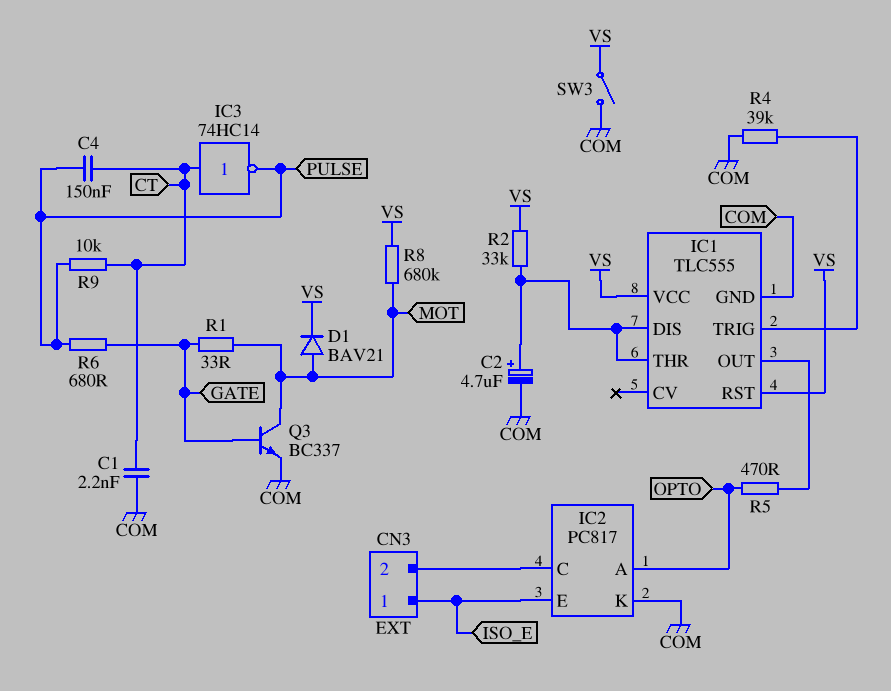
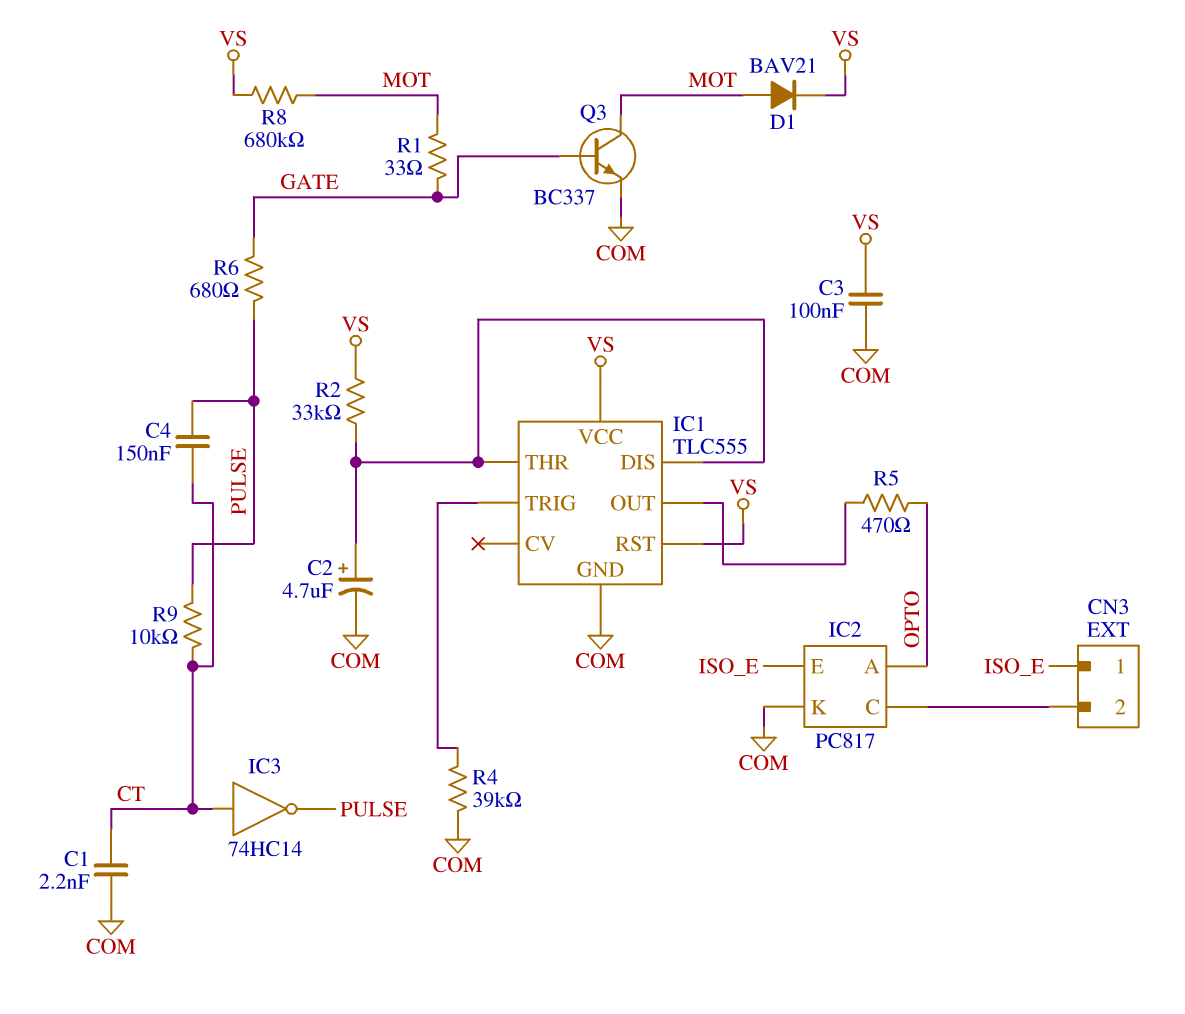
C3: none -> 100nF (COM, VS)
SW3: switch (COM, VS) -> none

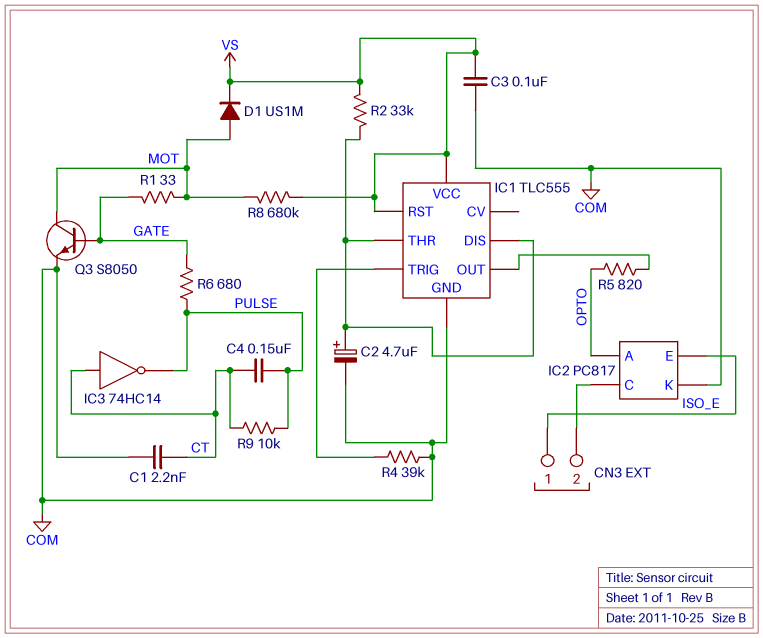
D1: diode BAV21 (A MOT, K VS) -> diode US1M (A MOT, K VS)
Q3: NPN BC337 (B GATE, C MOT, E COM) -> NPN S8050 (B GATE, C MOT, E COM)
R5: 470 (IC1/OUT, OPTO) -> 820 (IC1/OUT, OPTO)

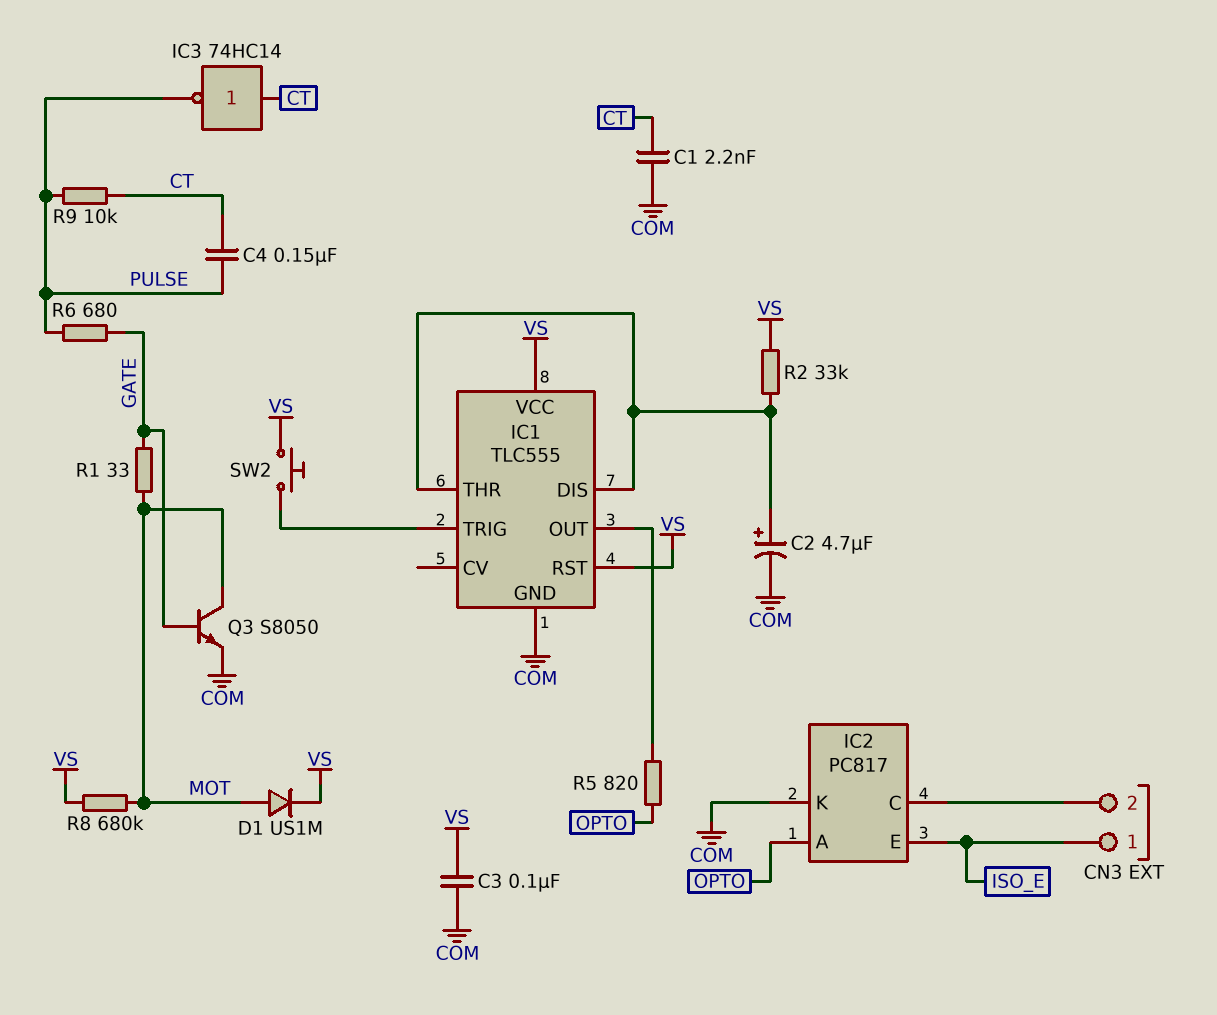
R4: 39k (COM, IC1/TRIG) -> none
SW2: none -> button (IC1/TRIG, VS)

